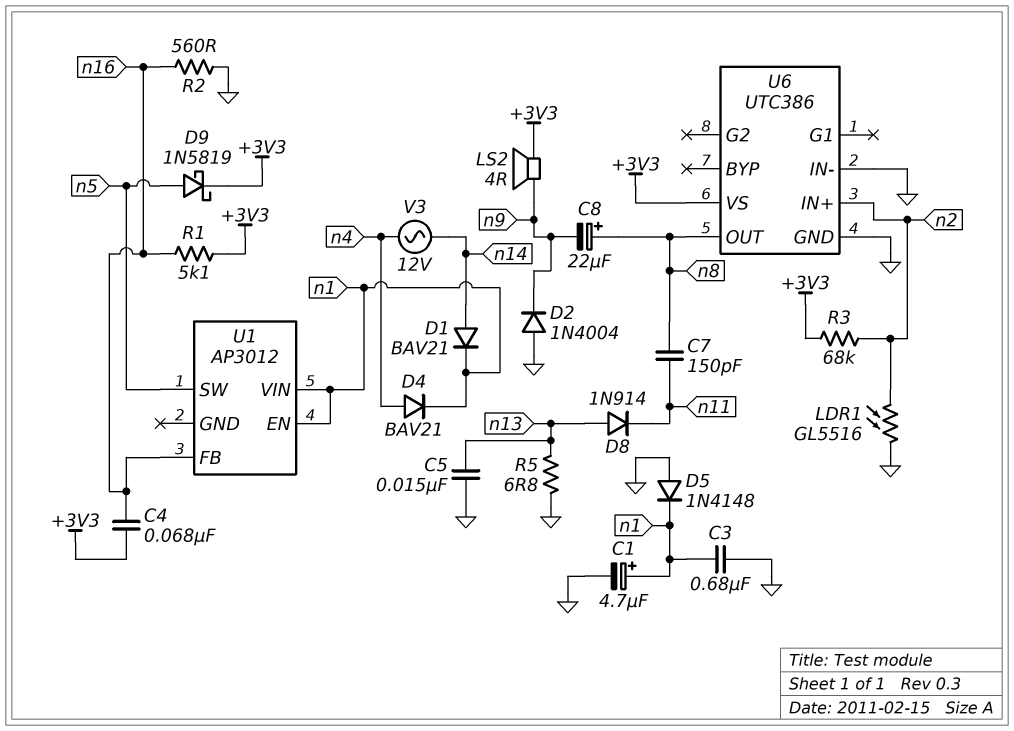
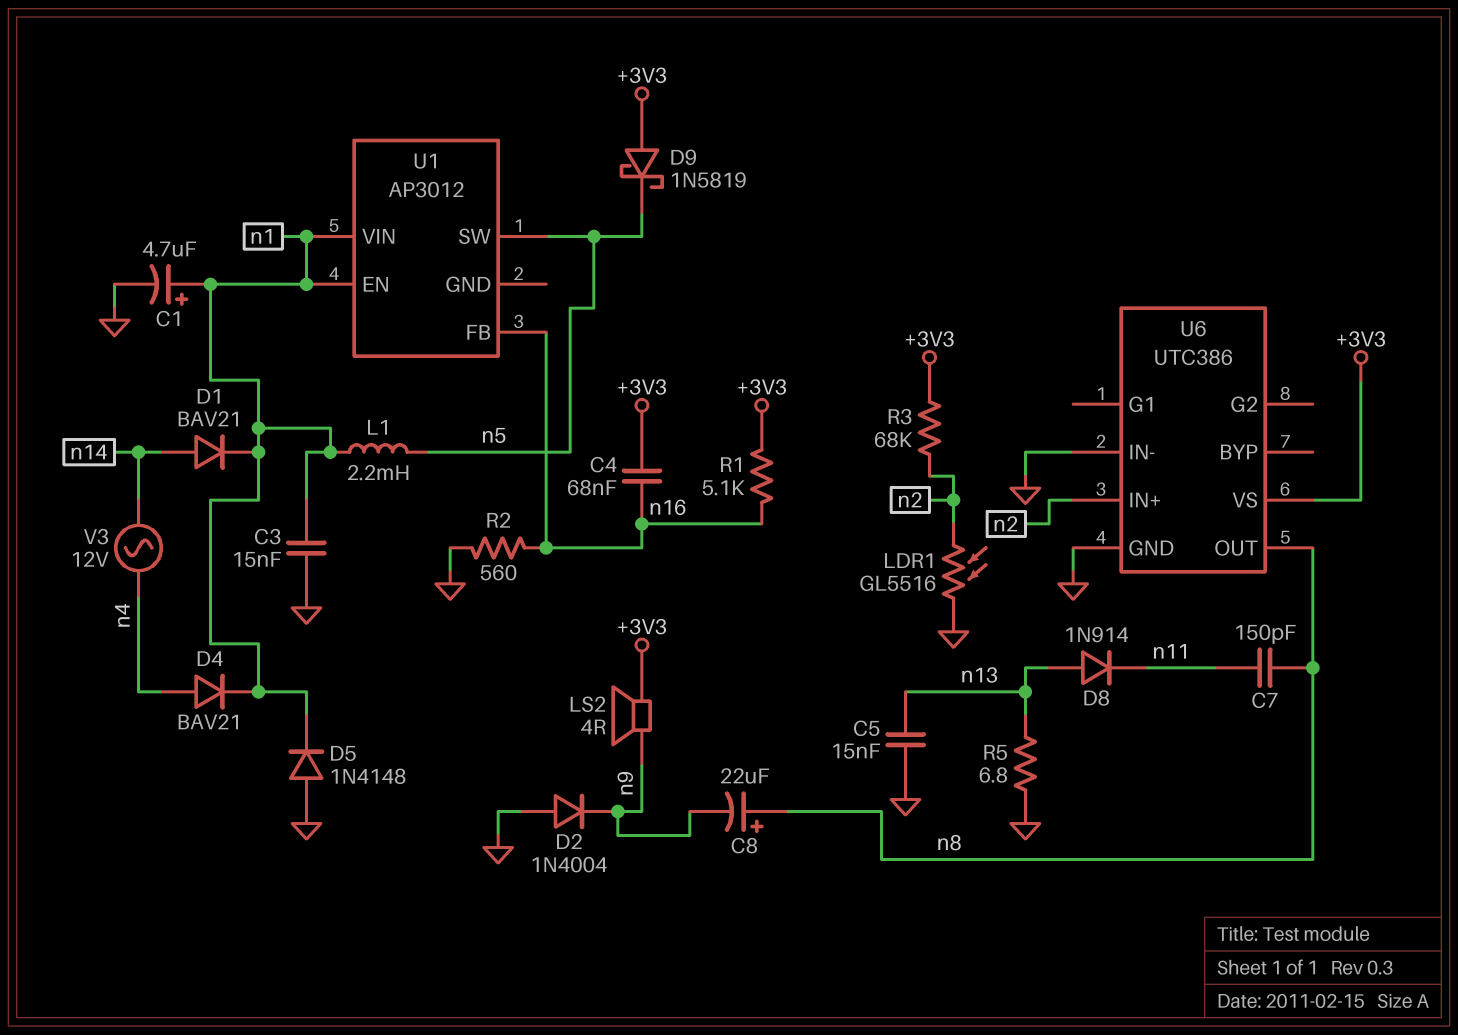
C3: 680nF (GND, n1) -> 15nF (GND, n1)
D9: schottky 1N5819 (A n5, K +3V3) -> schottky 1N5819 (A +3V3, K n5)
L1: none -> 2.2mH (n1, n5)

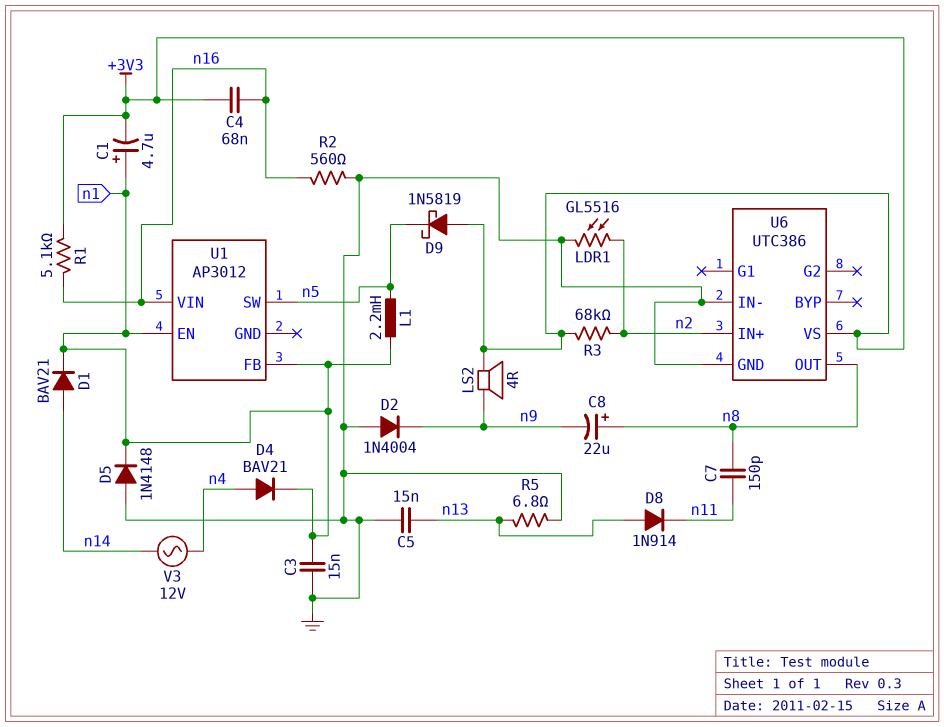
C1: 4.7uF (plus n1, minus GND) -> 4.7uF (plus n1, minus +3V3)
U1 pin FB: n16 -> n1
U1 pin VIN: n1 -> n16

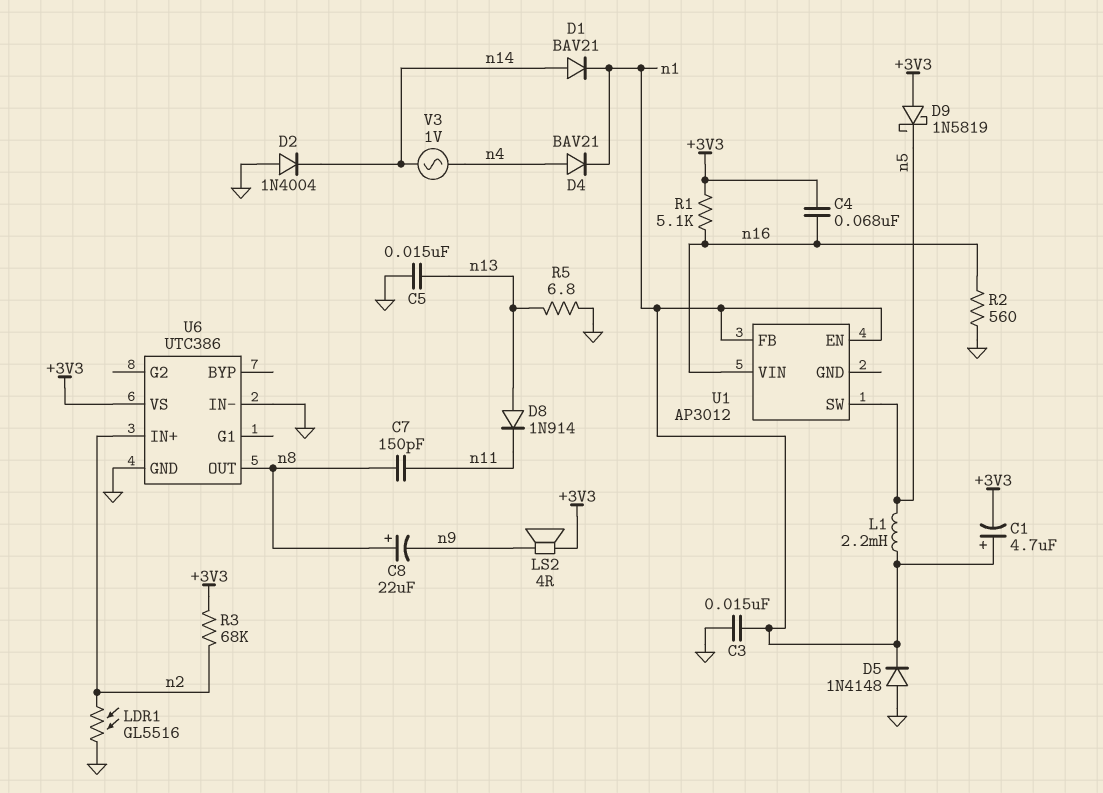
D2: diode 1N4004 (A GND, K n9) -> diode 1N4004 (A GND, K n14)
V3: AC 12V (n4, n14) -> AC 1V (n4, n14)

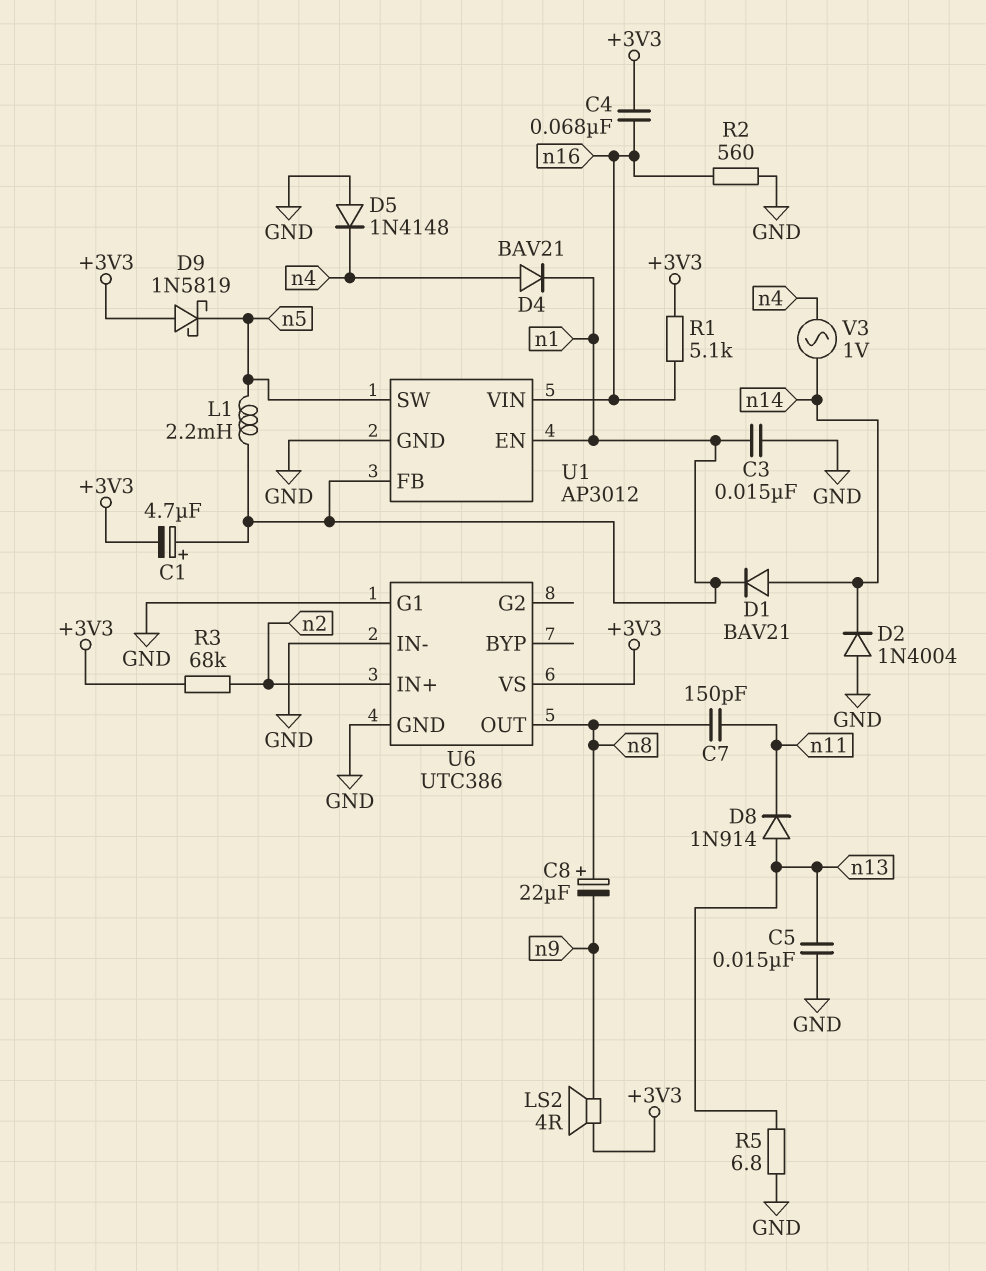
D5: diode 1N4148 (A GND, K n1) -> diode 1N4148 (A GND, K n4)
LDR1: GL5516 (GND, n2) -> none
U1 pin GND: none -> GND
U6 pin G1: none -> GND

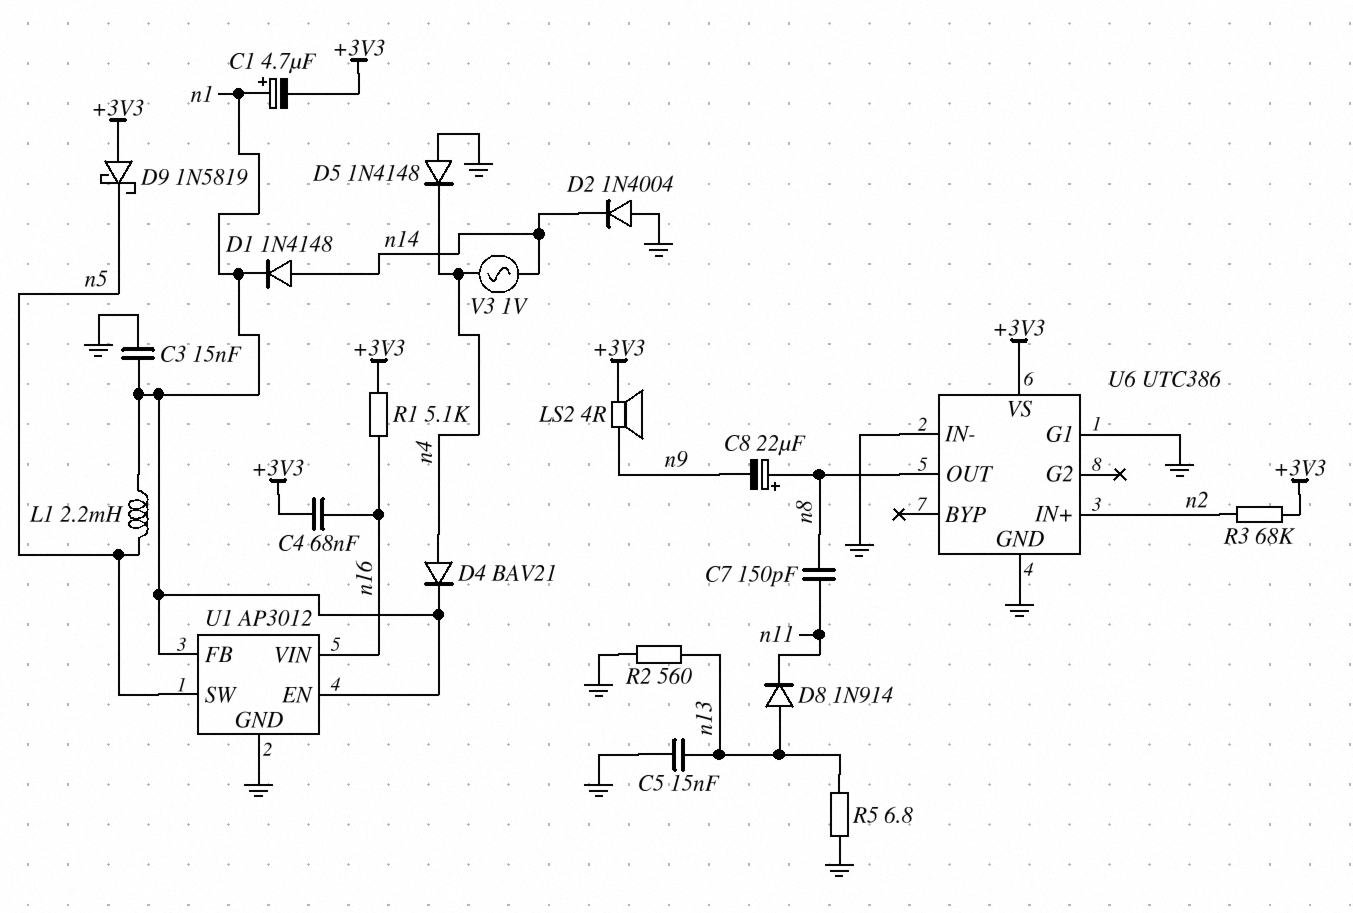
D1: diode BAV21 (A n14, K n1) -> diode 1N4148 (A n14, K n1)
R2: 560 (GND, n16) -> 560 (GND, n13)

